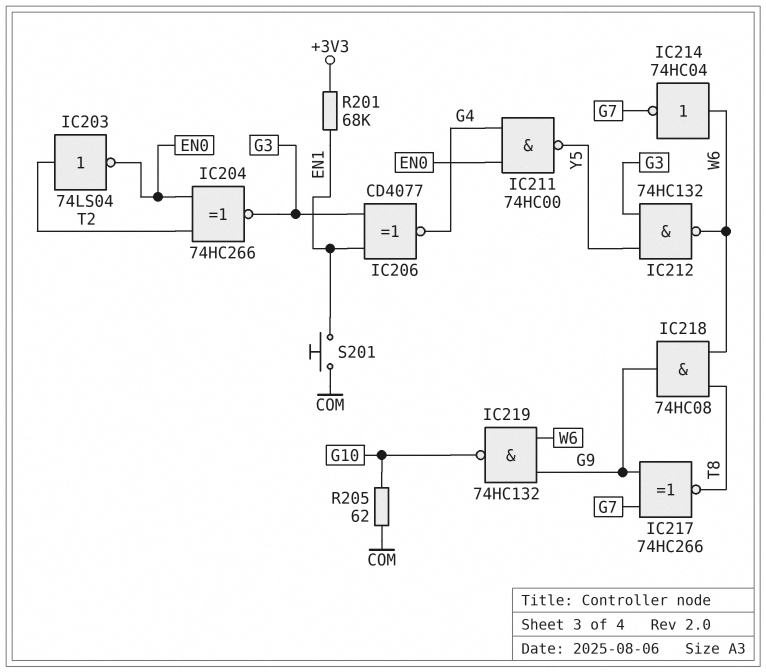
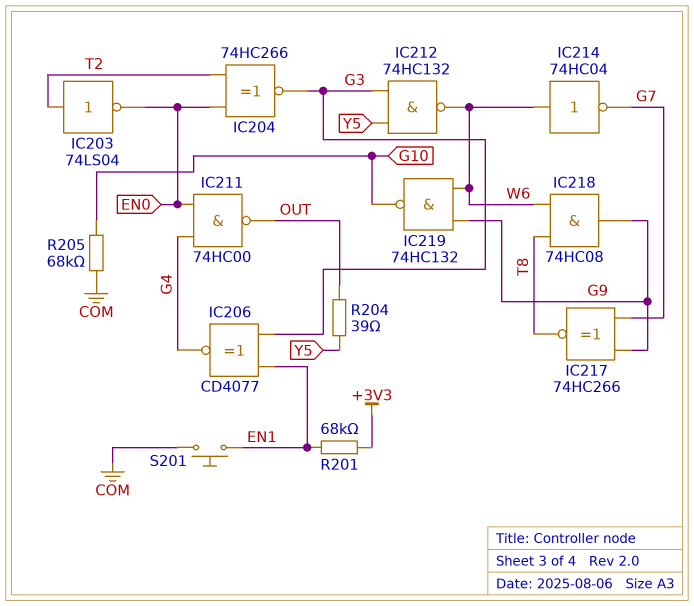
IC211: NAND 74HC00 (in EN0, in G4, out Y5) -> NAND 74HC00 (in EN0, in G4, out OUT)
R204: none -> 39 (OUT, Y5)
R205: 62 (COM, G10) -> 68k (COM, G10)

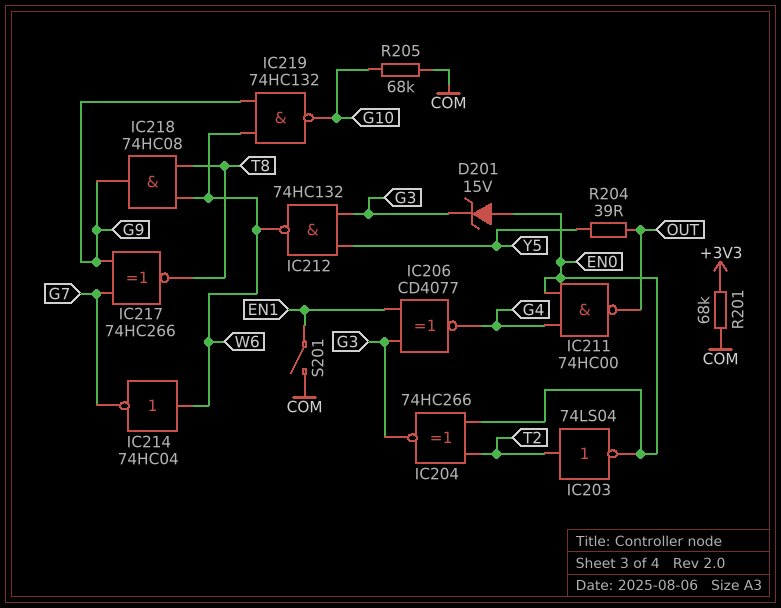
D201: none -> zener 15V (A EN0, K G3)
R201: 68k (+3V3, EN1) -> 68k (+3V3, COM)
S201: button (COM, EN1) -> switch (COM, EN1)

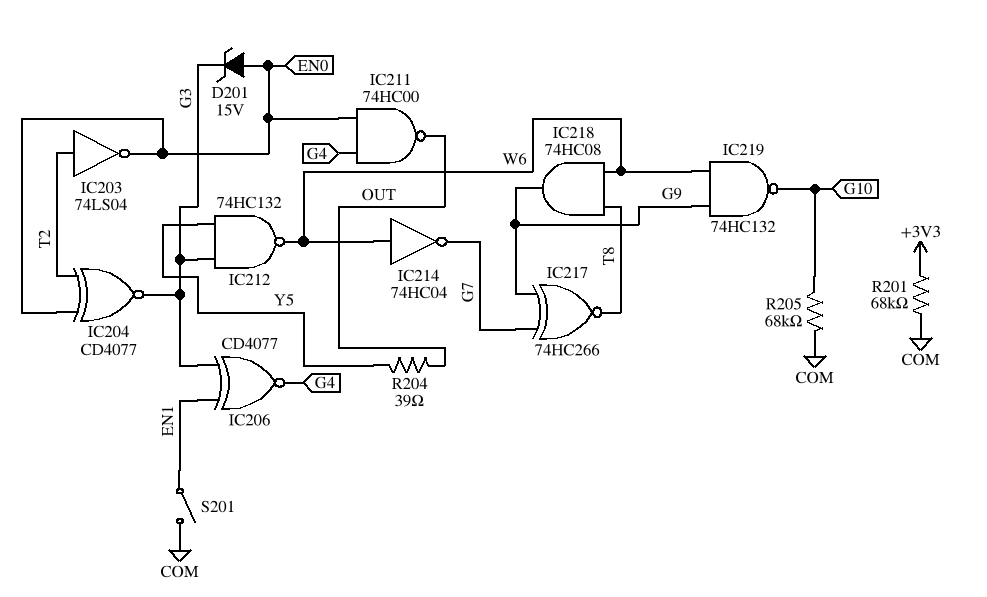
IC204: XNOR 74HC266 (in EN0, in T2, out G3) -> XNOR CD4077 (in EN0, in T2, out G3)

